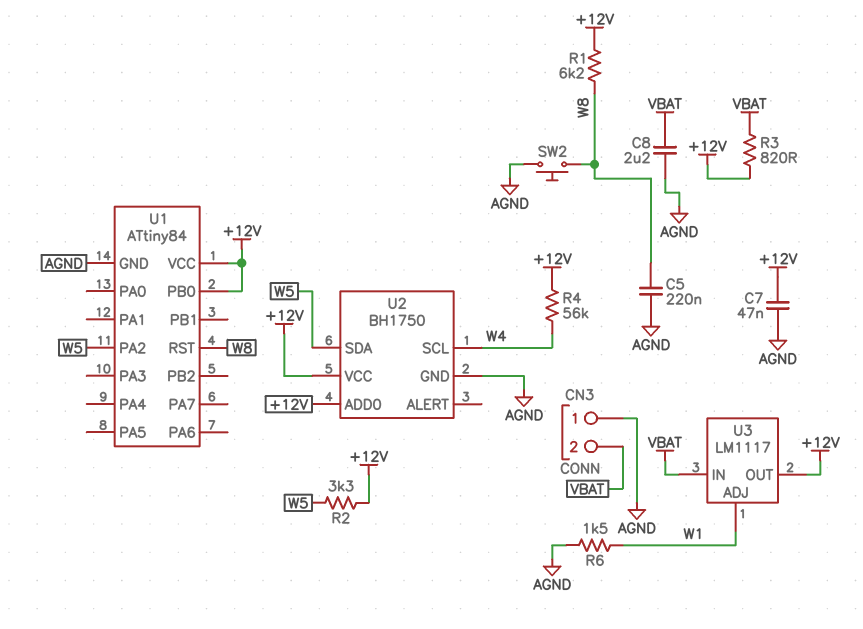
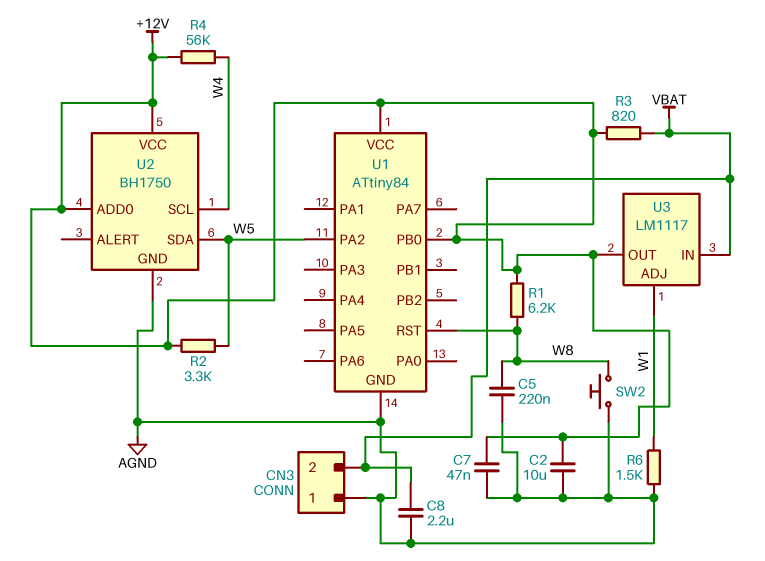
C2: none -> 10uF (+12V, AGND)

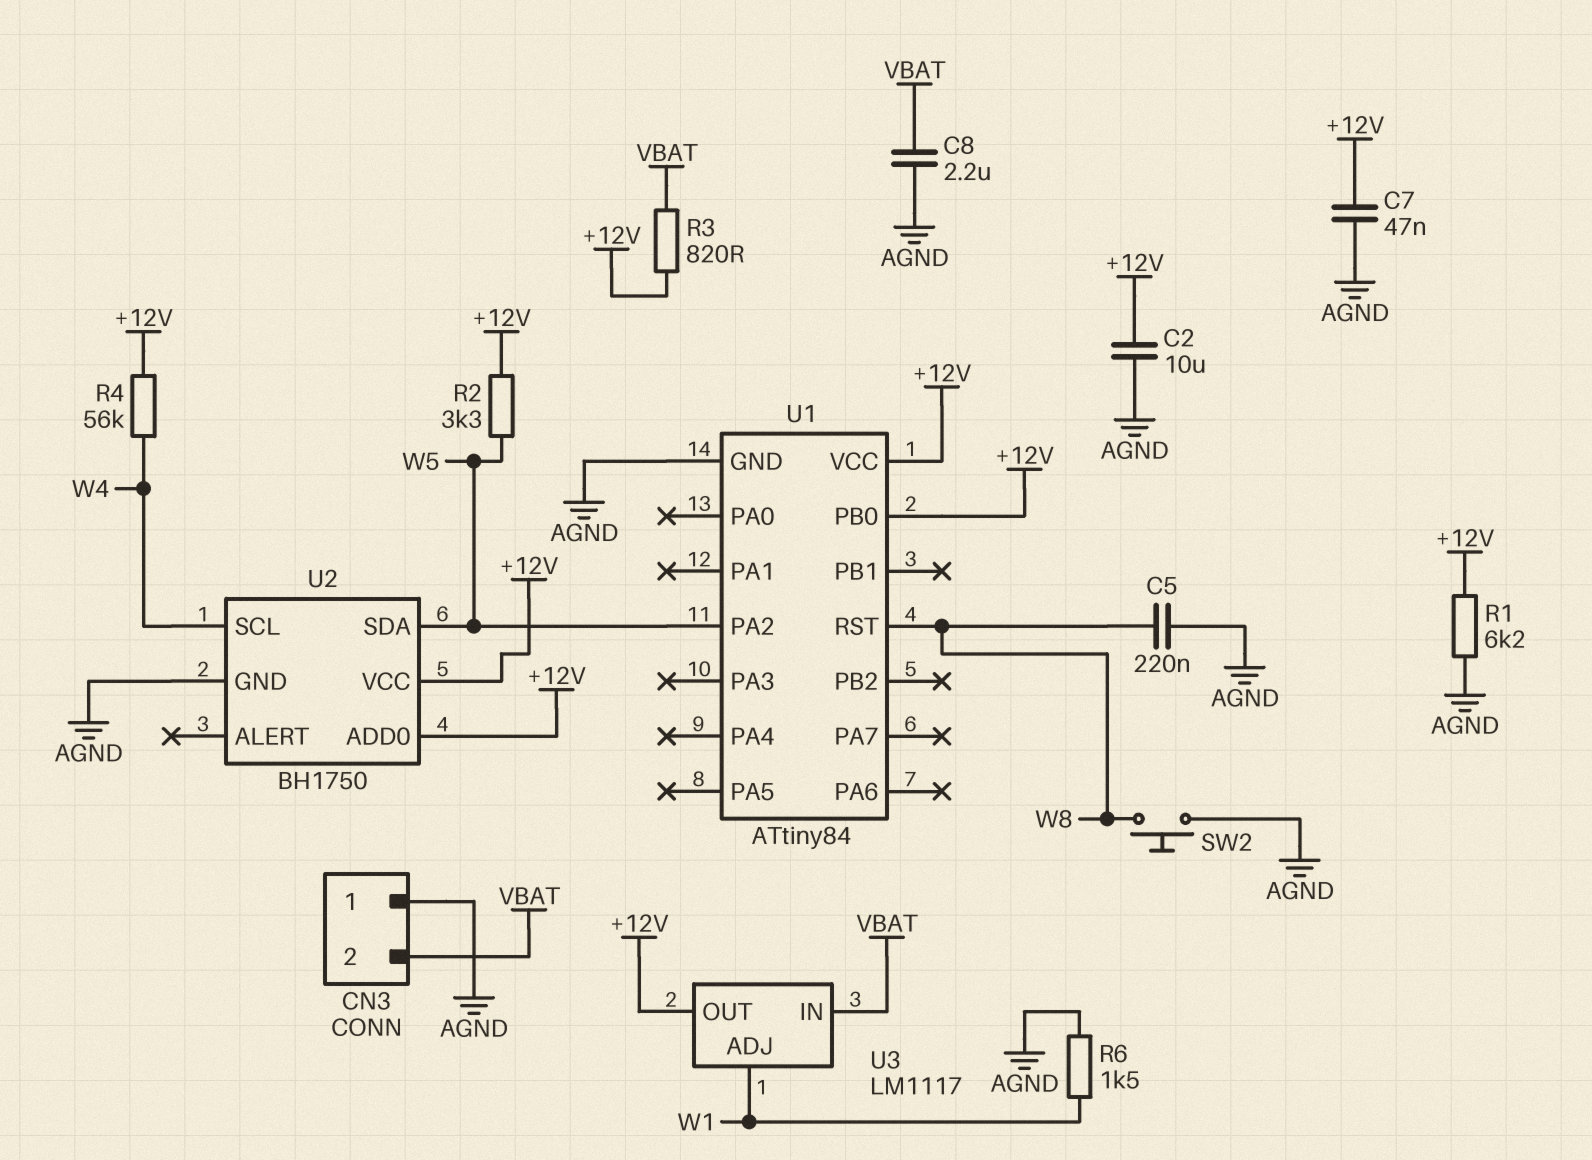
R1: 6.2k (+12V, W8) -> 6.2k (+12V, AGND)

